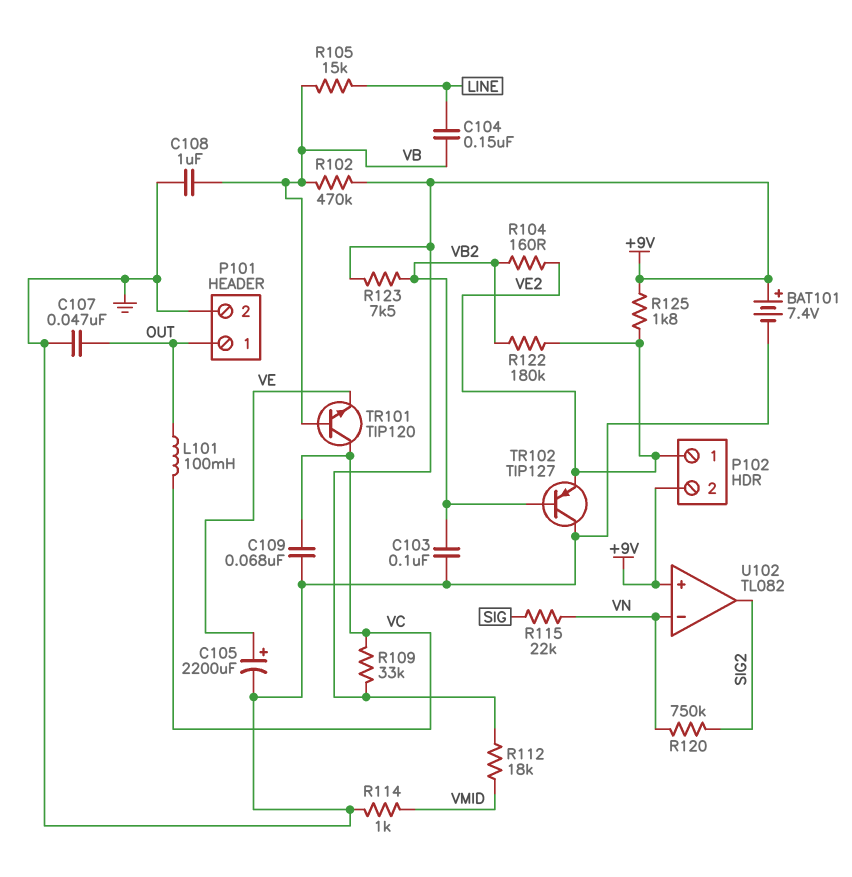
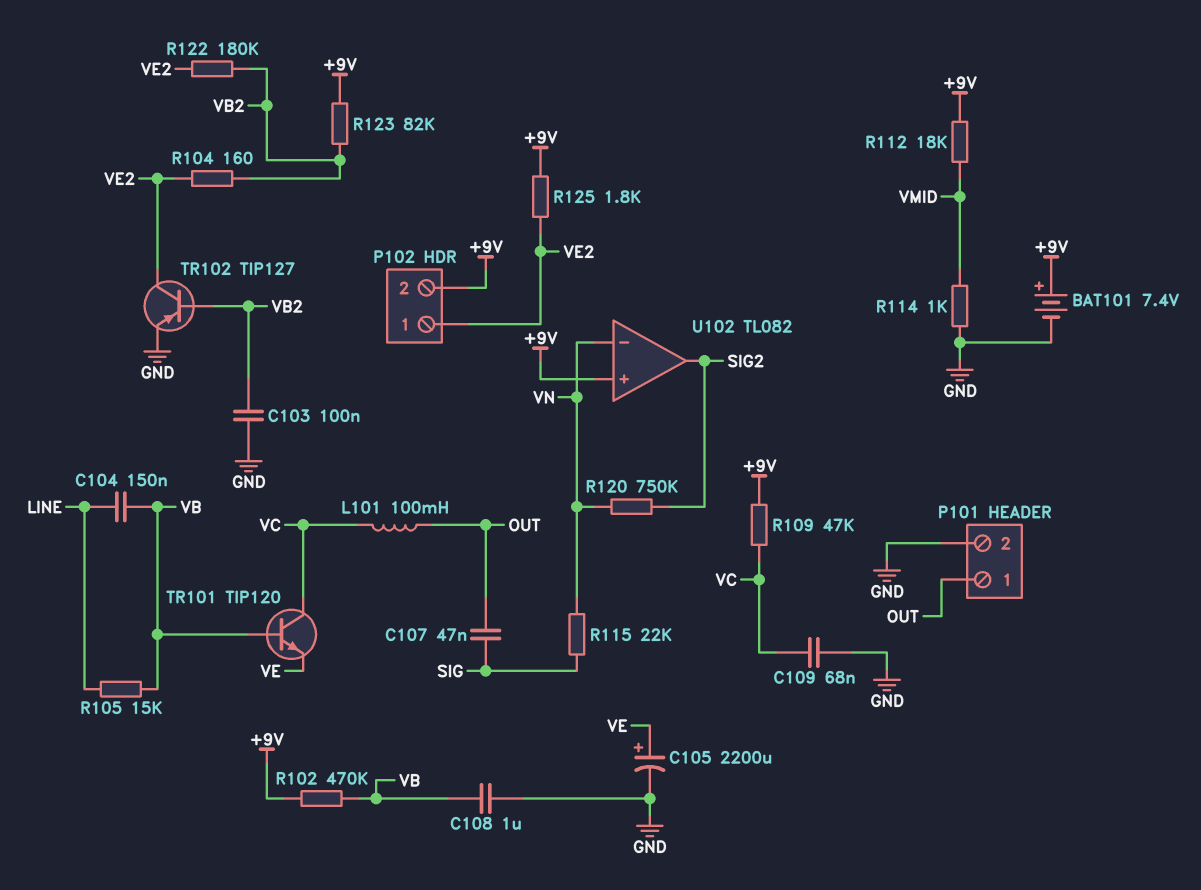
C107: 47nF (GND, OUT) -> 47nF (OUT, SIG)
R109: 33k (+9V, VC) -> 47k (+9V, VC)
R123: 7.5k (+9V, VB2) -> 82k (+9V, VB2)
TR102: PNP TIP127 (B VB2, C GND, E VE2) -> PNP TIP127 (B VB2, C VE2, E GND)

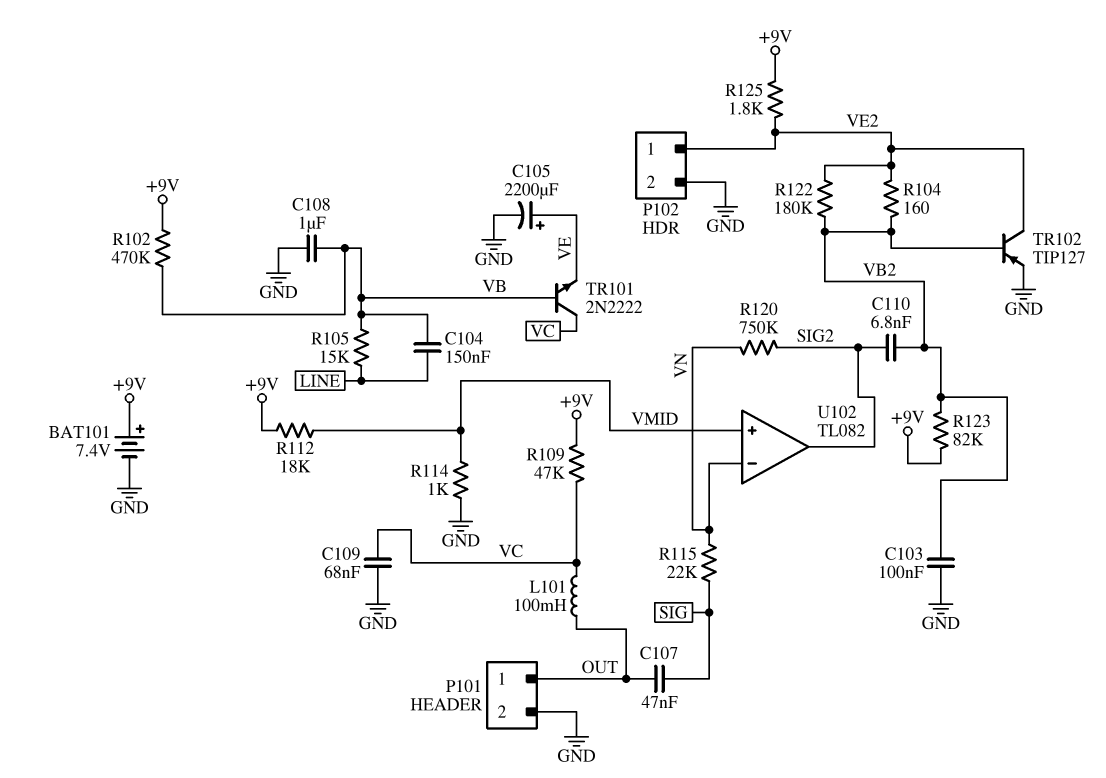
C110: none -> 6.8nF (SIG2, VB2)
P102 pin 2: +9V -> GND
TR101: NPN TIP120 (B VB, C VC, E VE) -> NPN 2N2222 (B VB, C VC, E VE)
U102 pin in+: +9V -> VMID

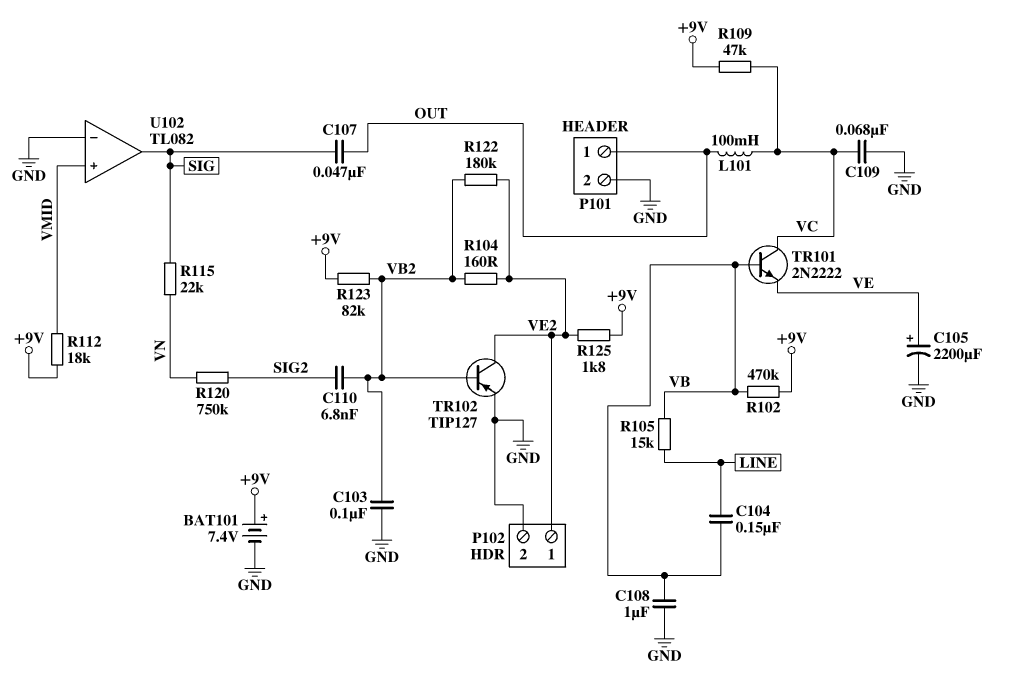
R114: 1k (GND, VMID) -> none
U102 pin in-: VN -> GND
U102 pin out: SIG2 -> SIG

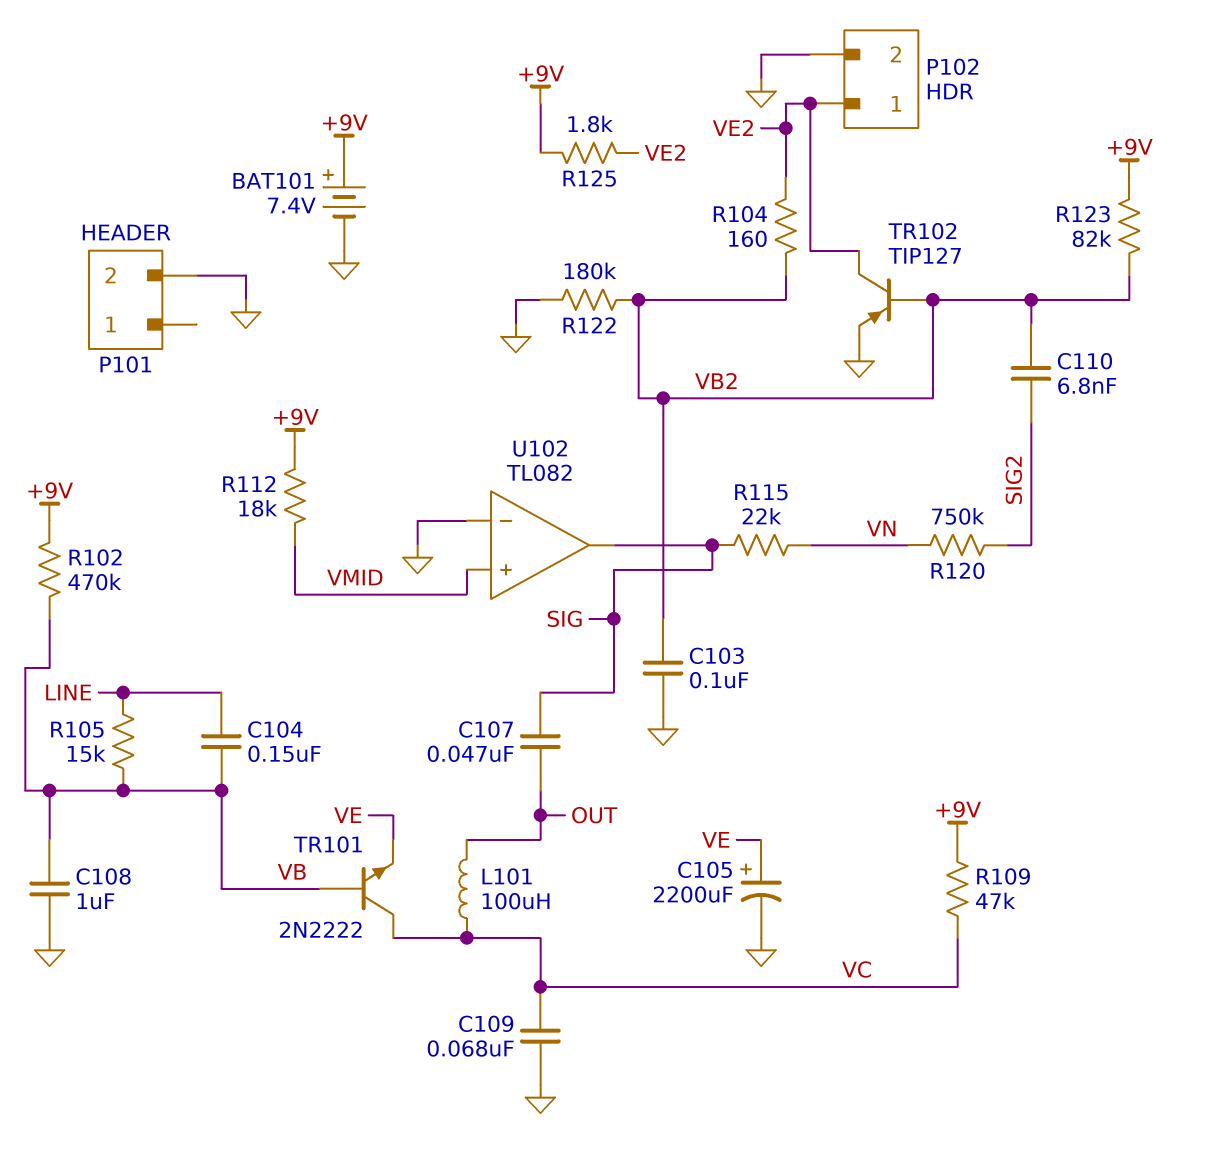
L101: 100mH (OUT, VC) -> 100uH (OUT, VC)
P101 pin 1: OUT -> none
R122: 180k (VB2, VE2) -> 180k (GND, VB2)

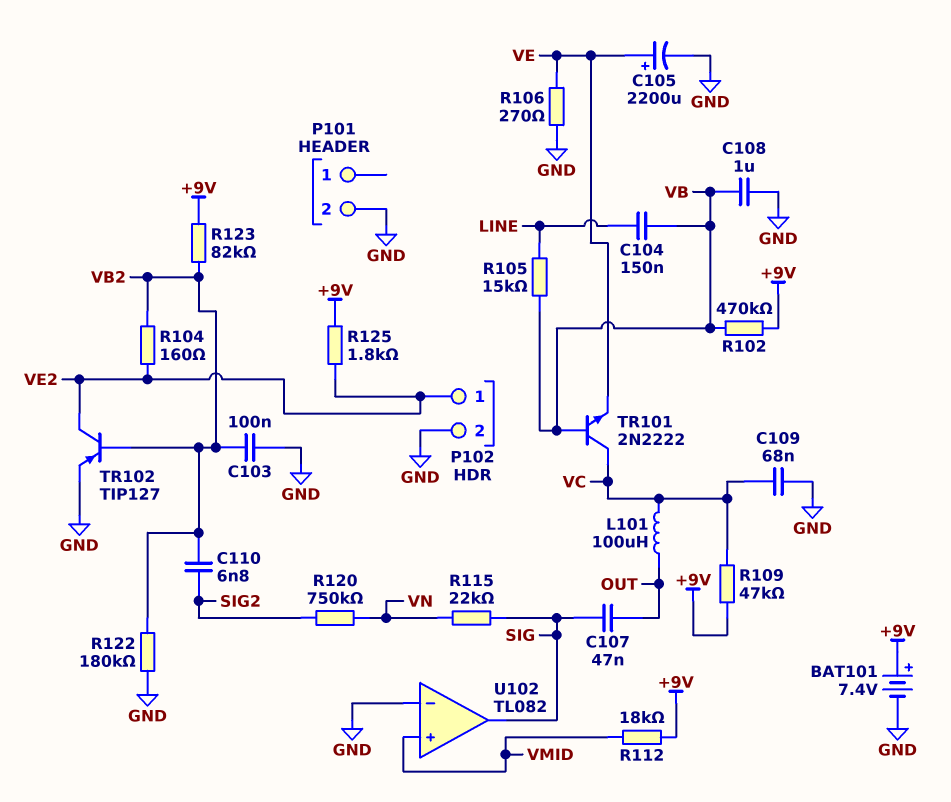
R106: none -> 270 (GND, VE)

